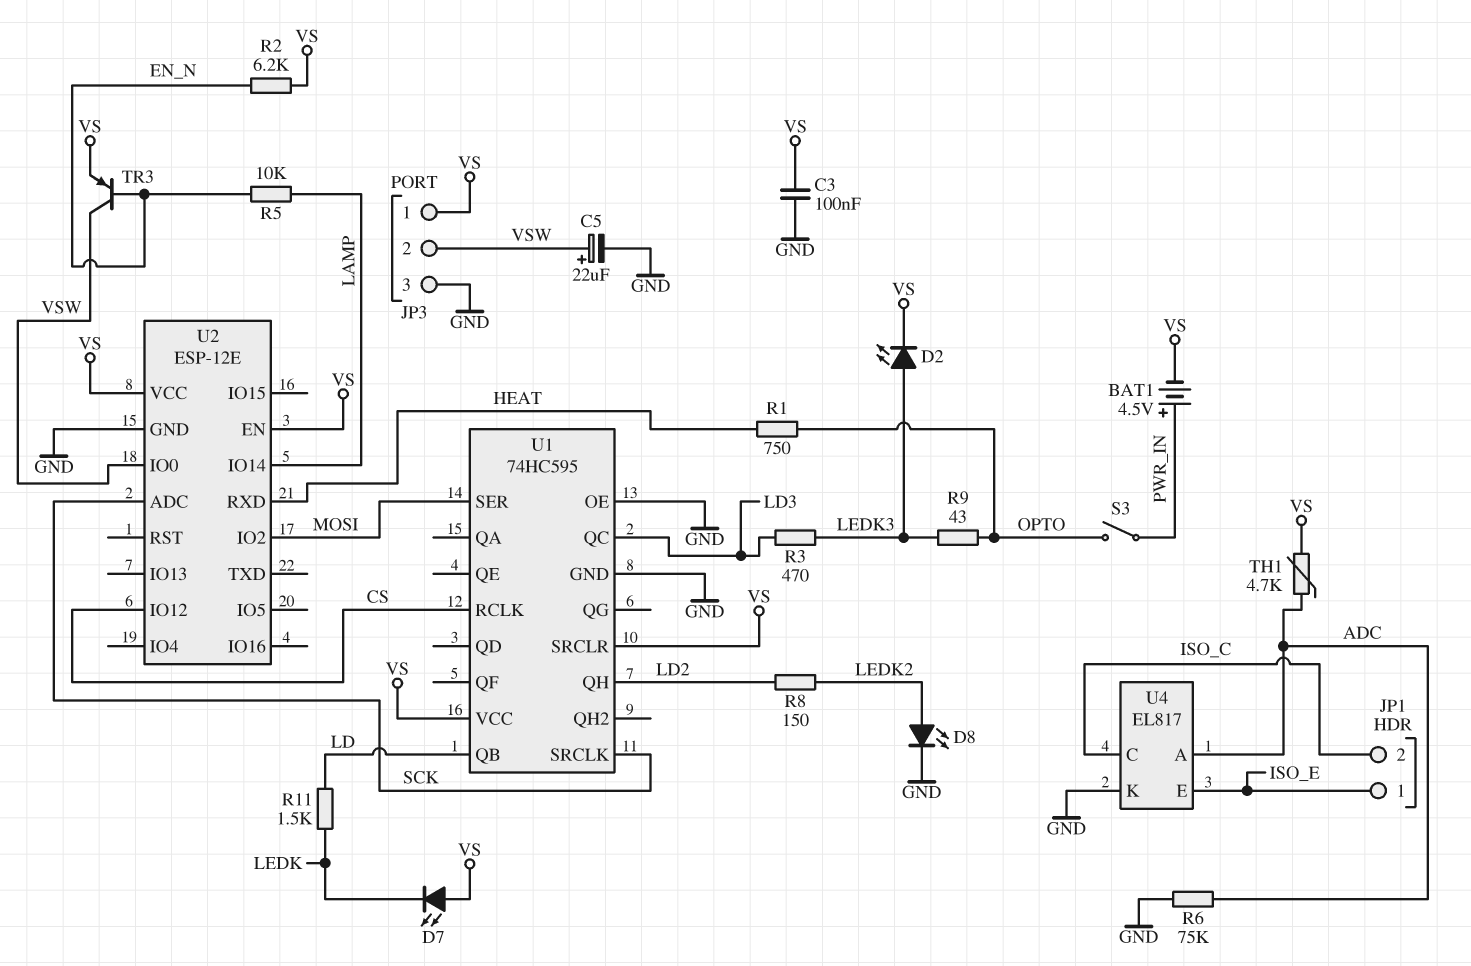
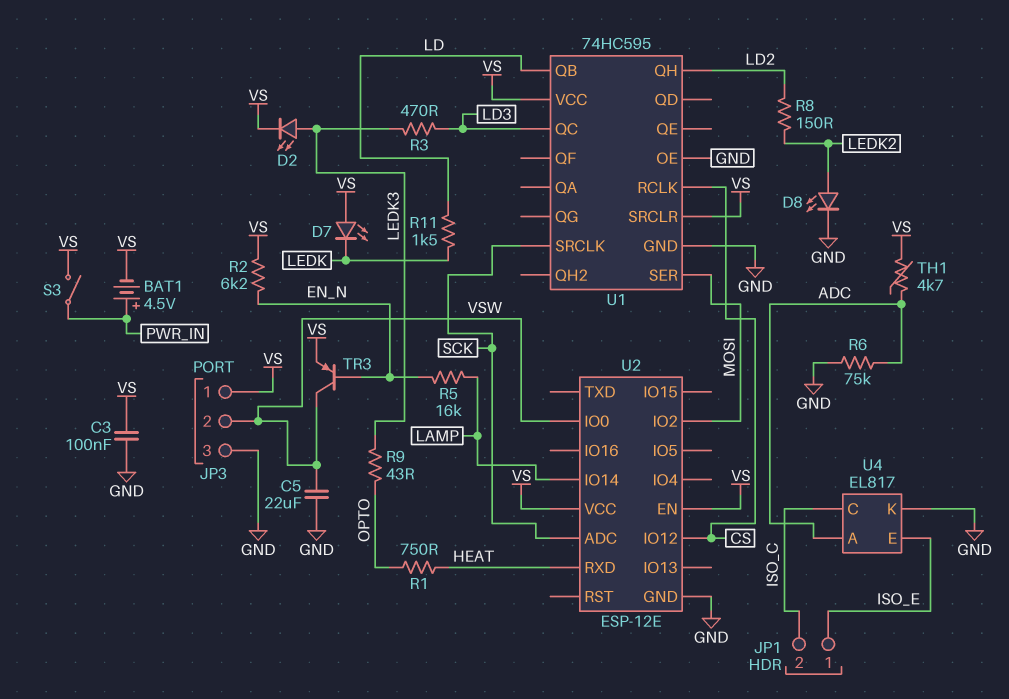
C5: 22uF (plus VSW, minus GND) -> 22uF (GND, VSW)
R5: 10k (EN_N, LAMP) -> 16k (EN_N, LAMP)
S3: switch (OPTO, PWR_IN) -> switch (PWR_IN, VS)

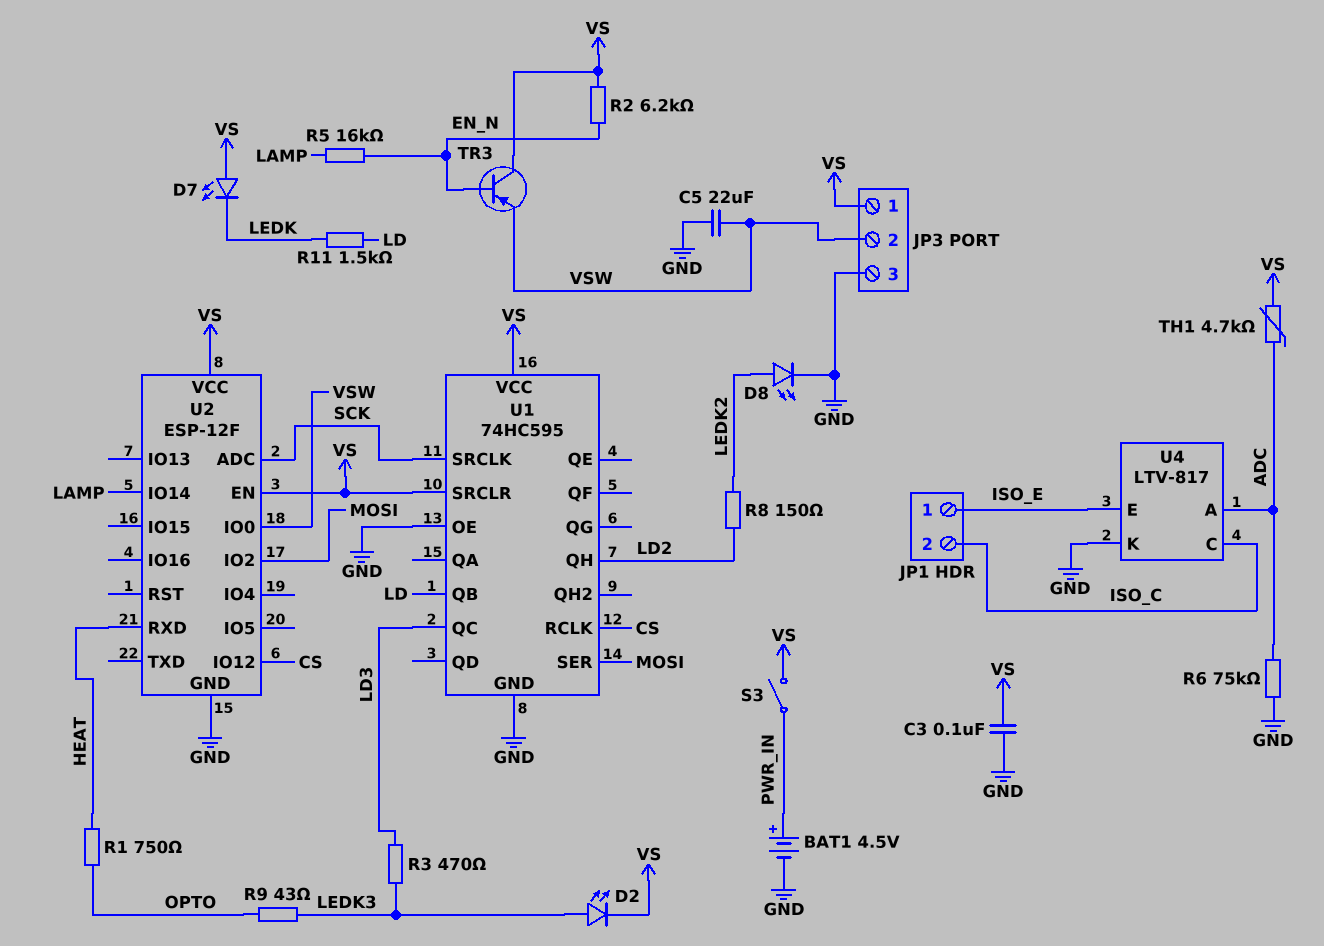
BAT1: 4.5V (plus PWR_IN, minus VS) -> 4.5V (plus PWR_IN, minus GND)
TR3: PNP (B EN_N, C VSW, E VS) -> PNP (B EN_N, C VS, E VSW)
U2: ESP-12E -> ESP-12F
U4: EL817 -> LTV-817

